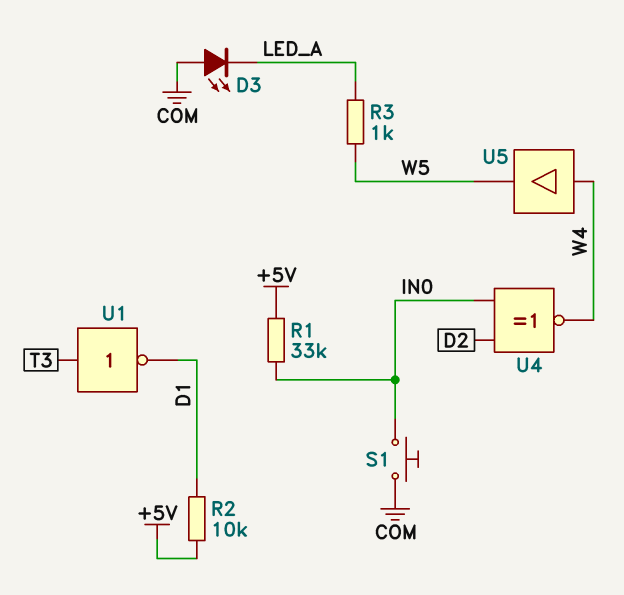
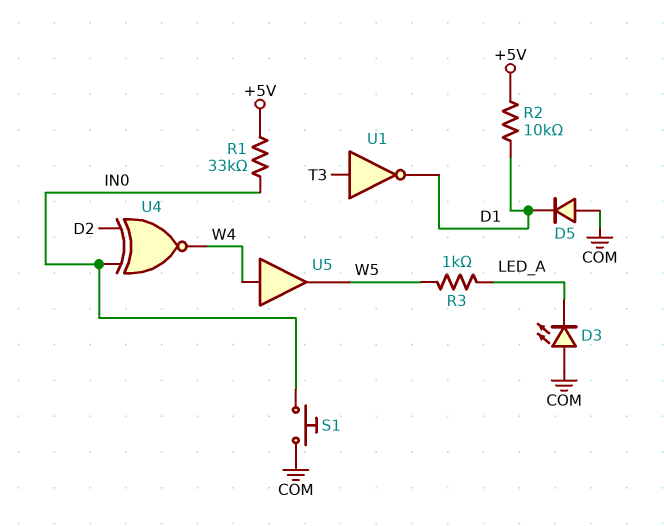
D5: none -> diode (A COM, K D1)

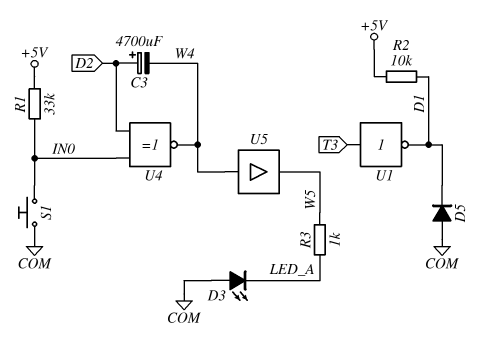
C3: none -> 4700uF (plus D2, minus W4)

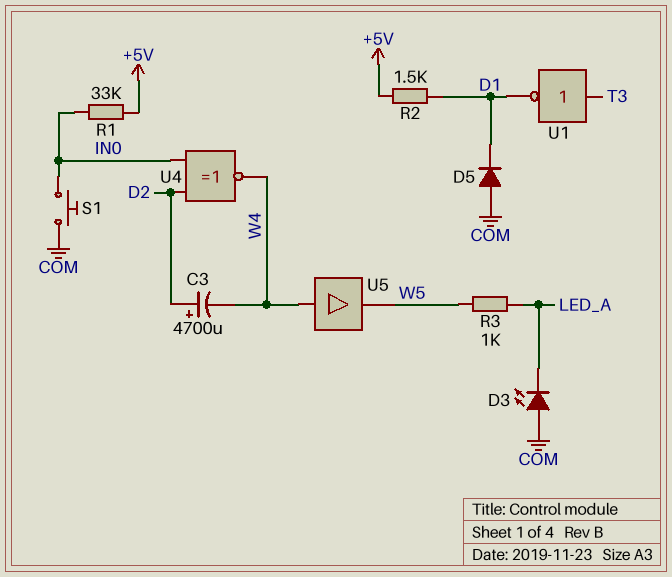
R2: 10k (+5V, D1) -> 1.5k (+5V, D1)

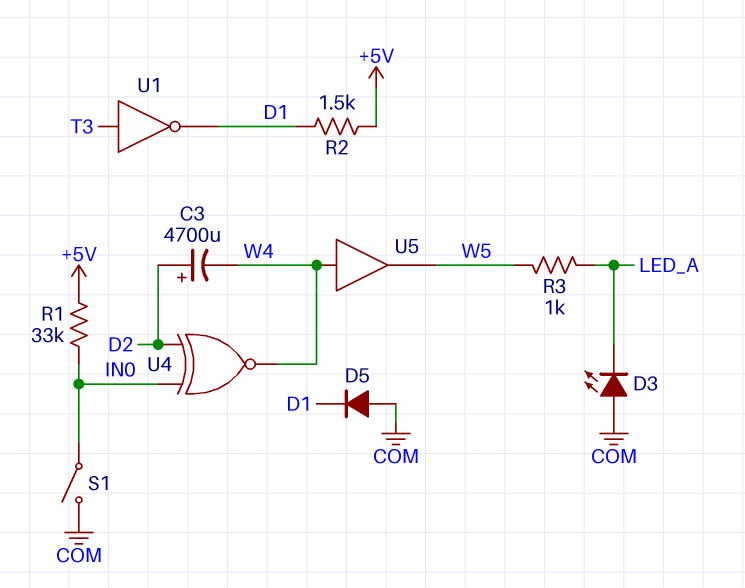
S1: button (COM, IN0) -> switch (COM, IN0)

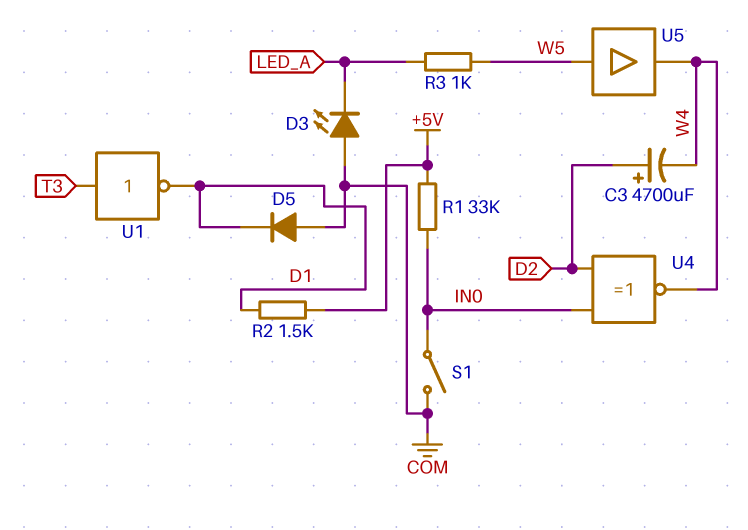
U5: buffer (in W4, out W5) -> buffer (in W5, out W4)

